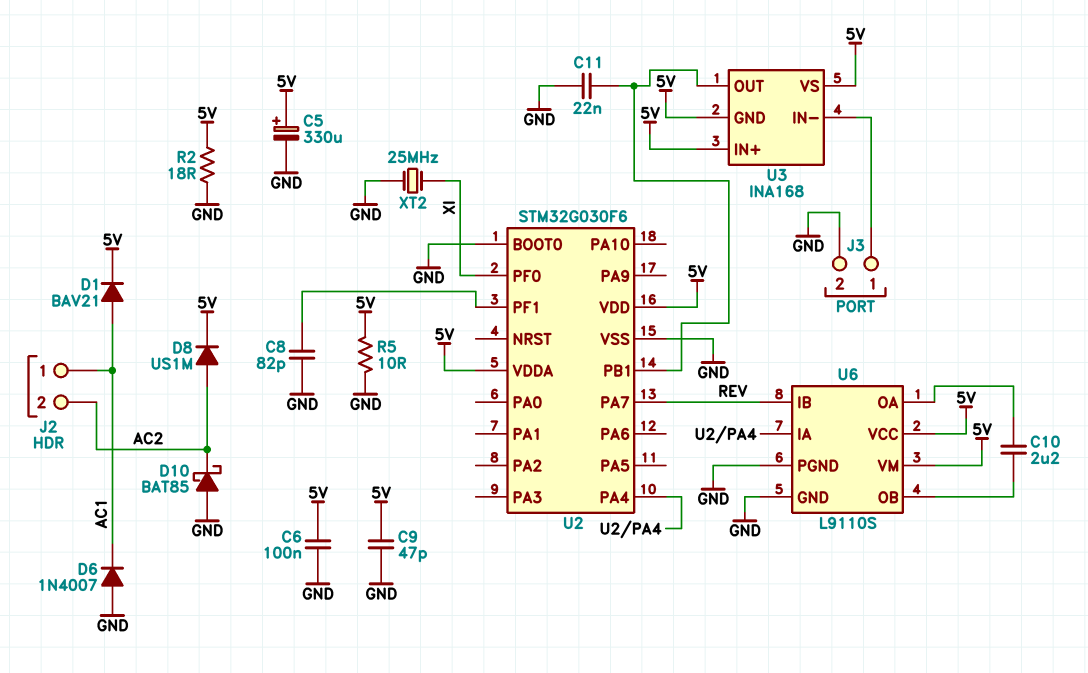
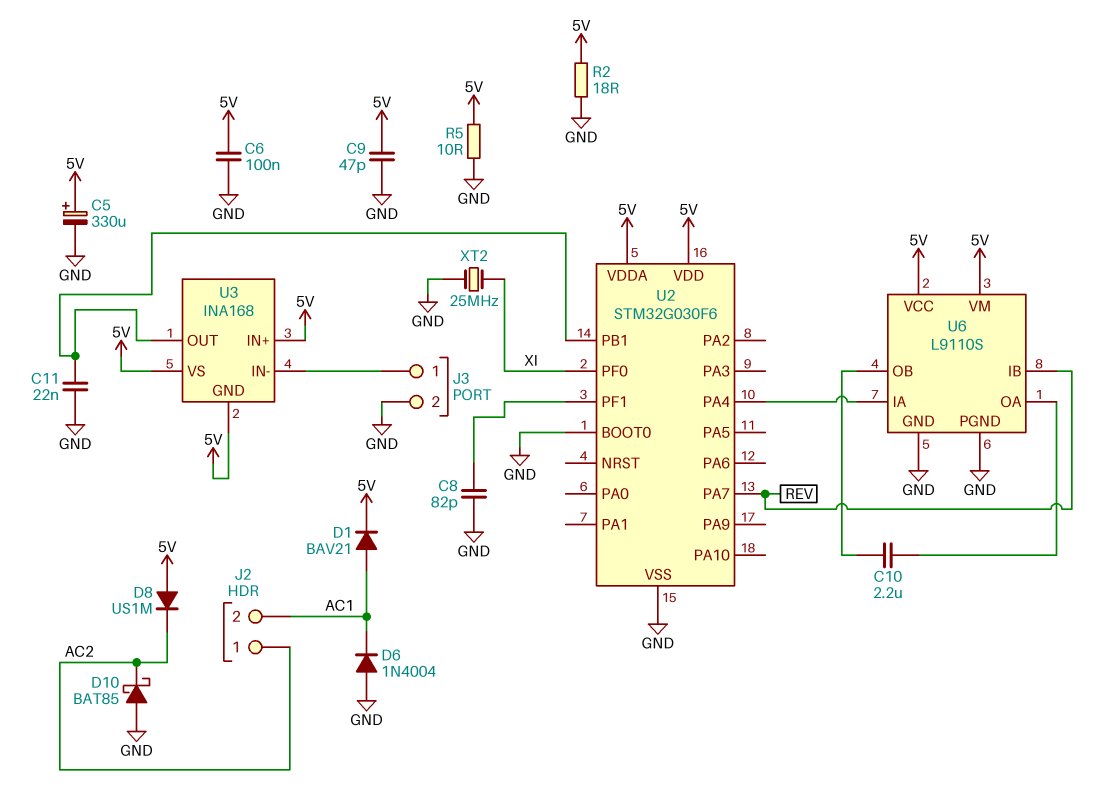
D6: diode 1N4007 (A GND, K AC1) -> diode 1N4004 (A GND, K AC1)
D8: diode US1M (A AC2, K 5V) -> diode US1M (A 5V, K AC2)
J2 pin 1: AC1 -> AC2
J2 pin 2: AC2 -> AC1

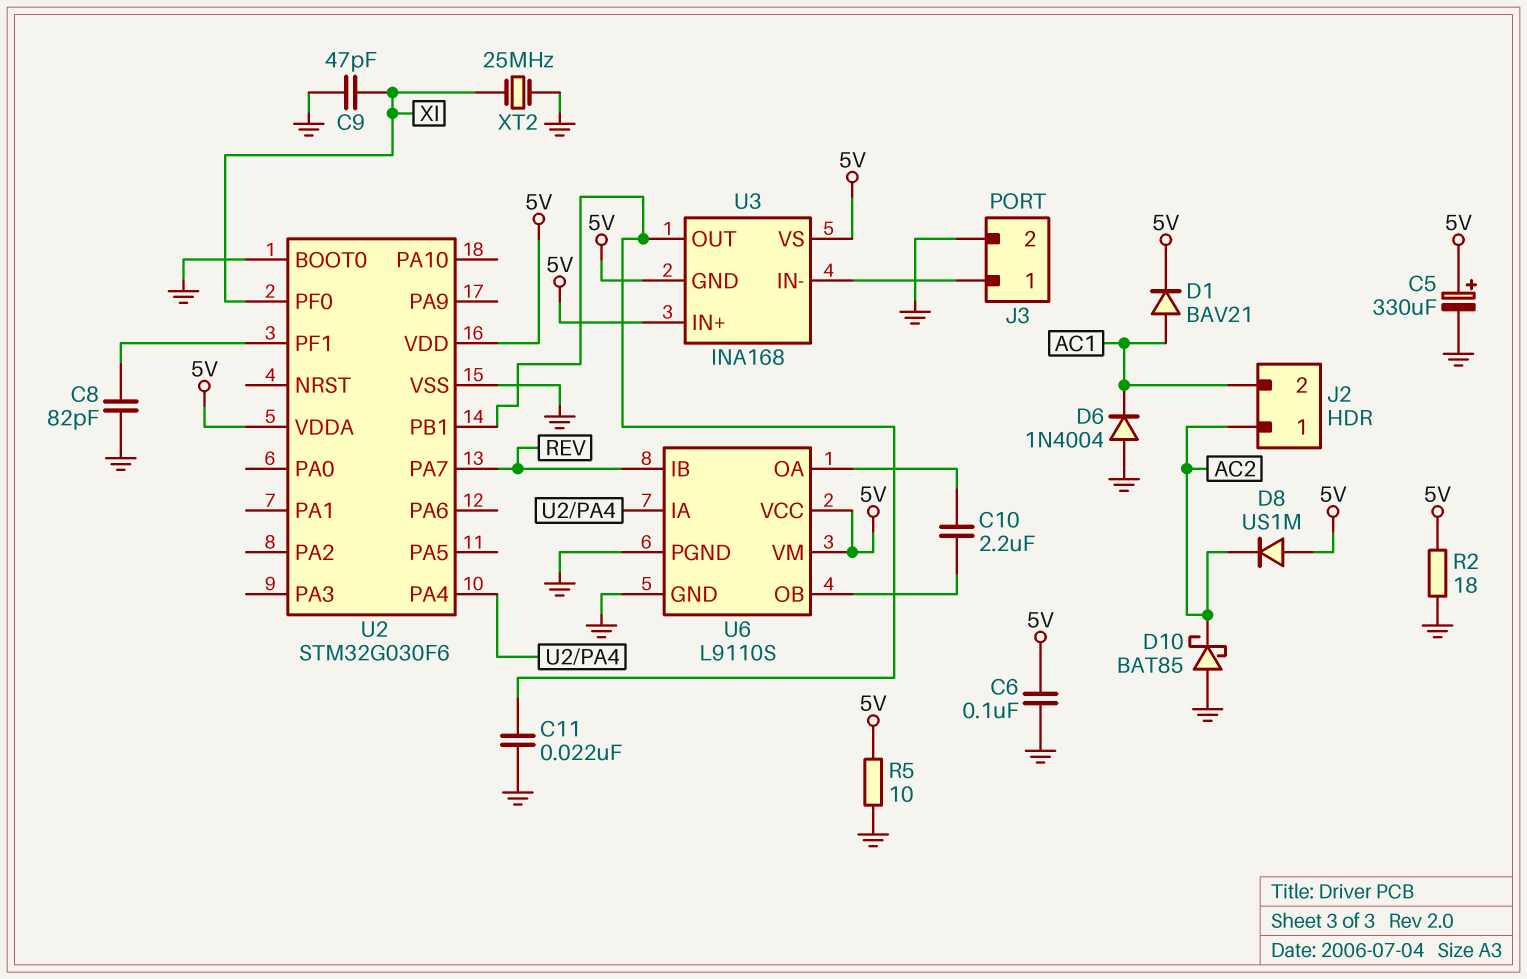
C9: 47pF (5V, GND) -> 47pF (GND, XI)

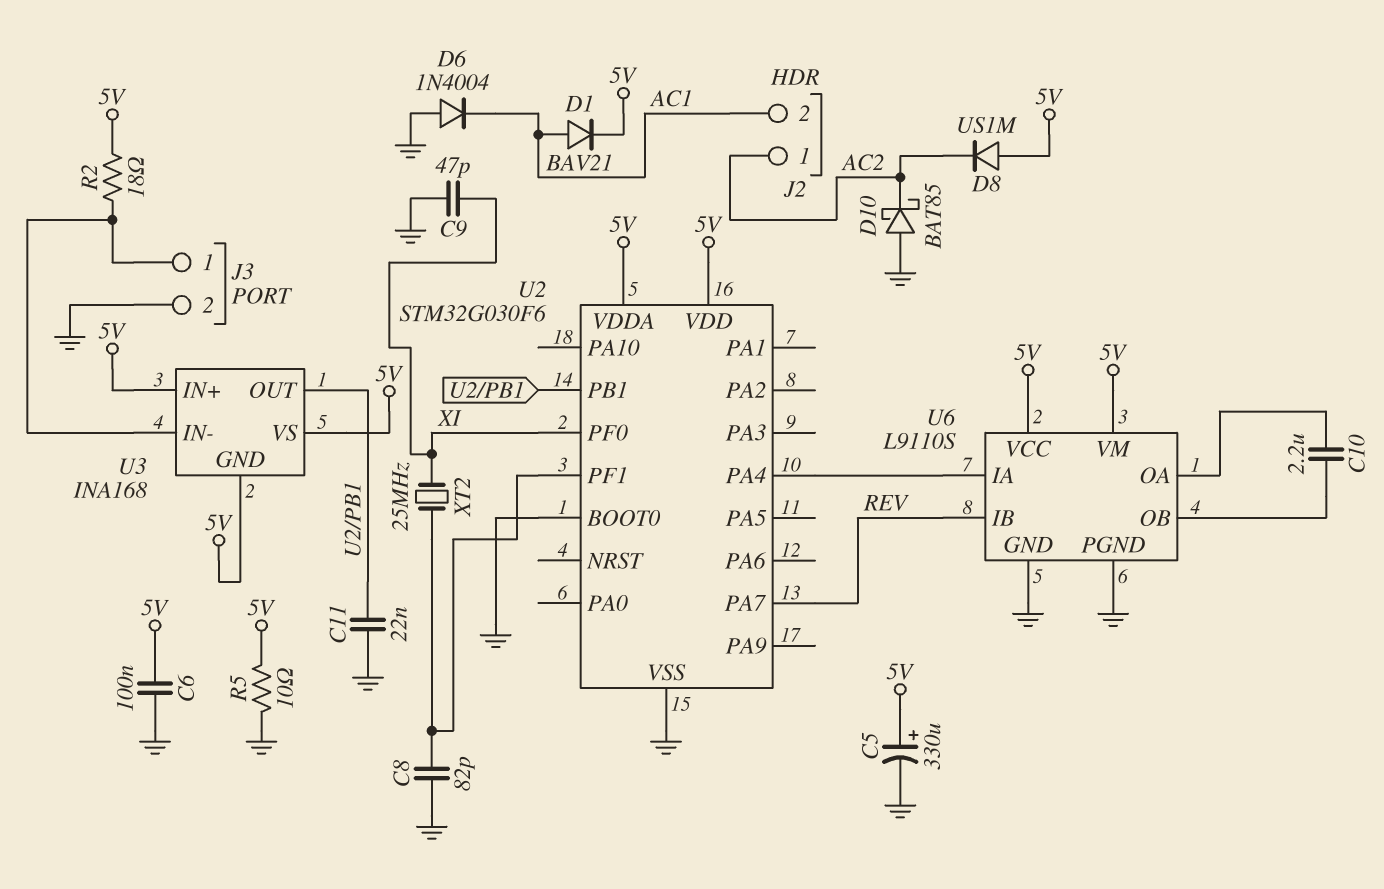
R2: 18 (5V, GND) -> 18 (5V, J3/1)
XT2: 25MHz (GND, XI) -> 25MHz (U2/PF1, XI)

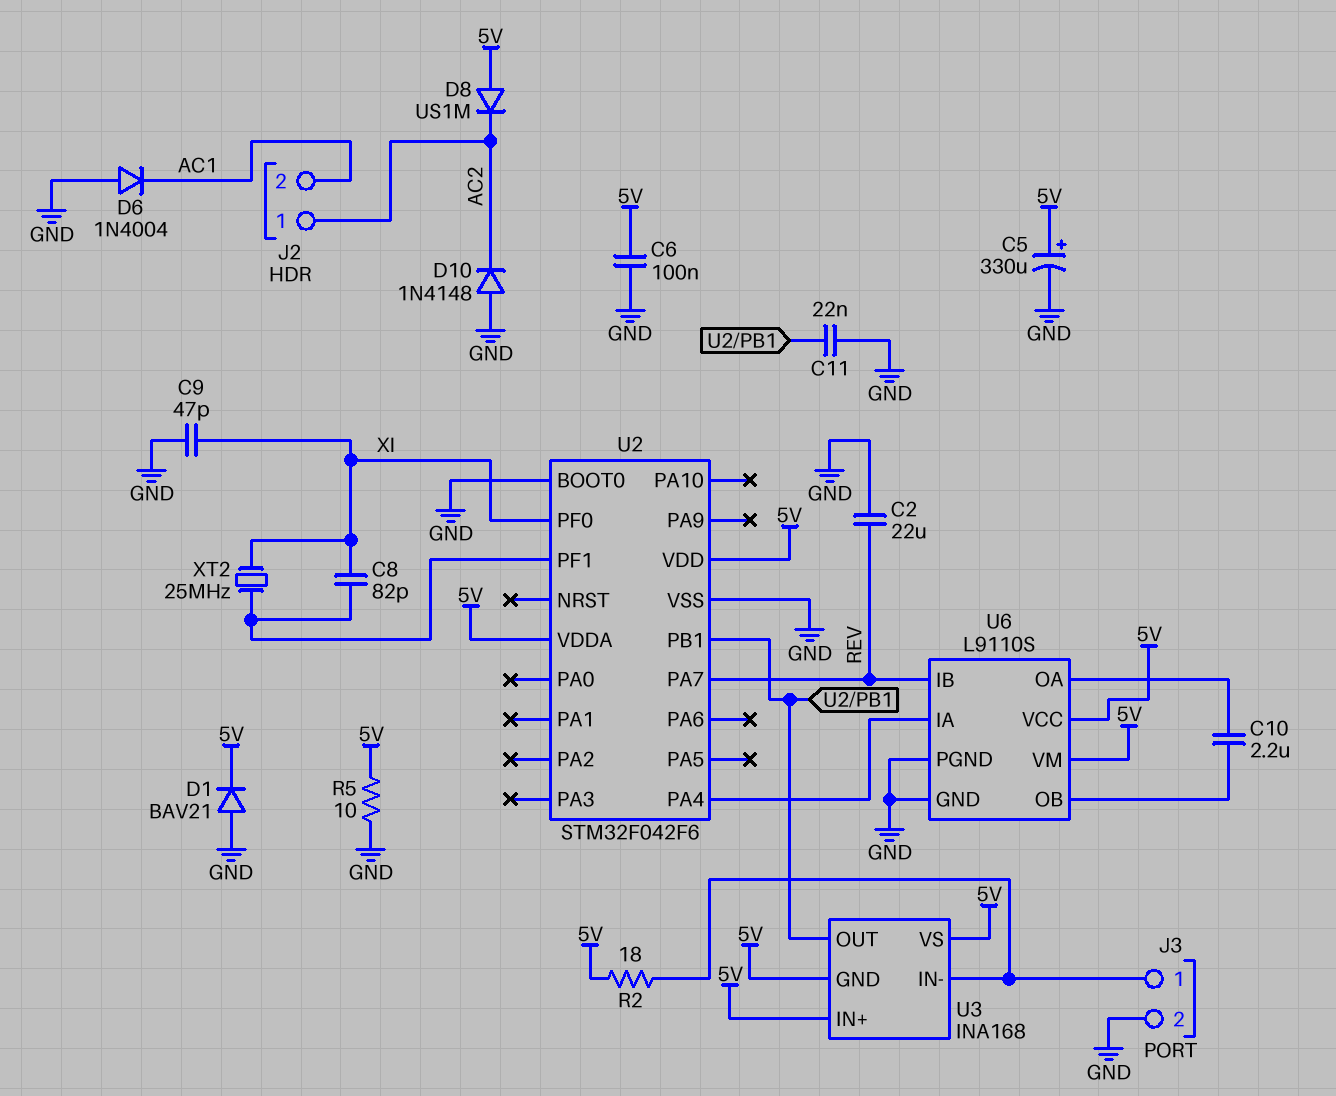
C2: none -> 22uF (GND, REV)
C8: 82pF (GND, U2/PF1) -> 82pF (U2/PF1, XI)
D1: diode BAV21 (A AC1, K 5V) -> diode BAV21 (A GND, K 5V)
D10: schottky BAT85 (A GND, K AC2) -> diode 1N4148 (A GND, K AC2)
U2: STM32G030F6 -> STM32F042F6

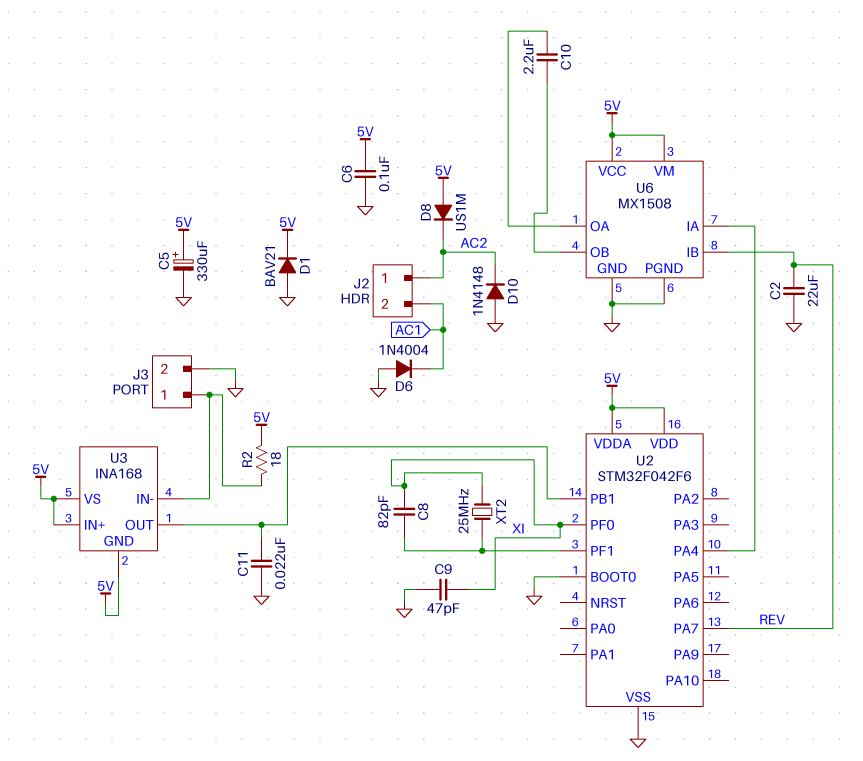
R5: 10 (5V, GND) -> none
U6: L9110S -> MX1508

